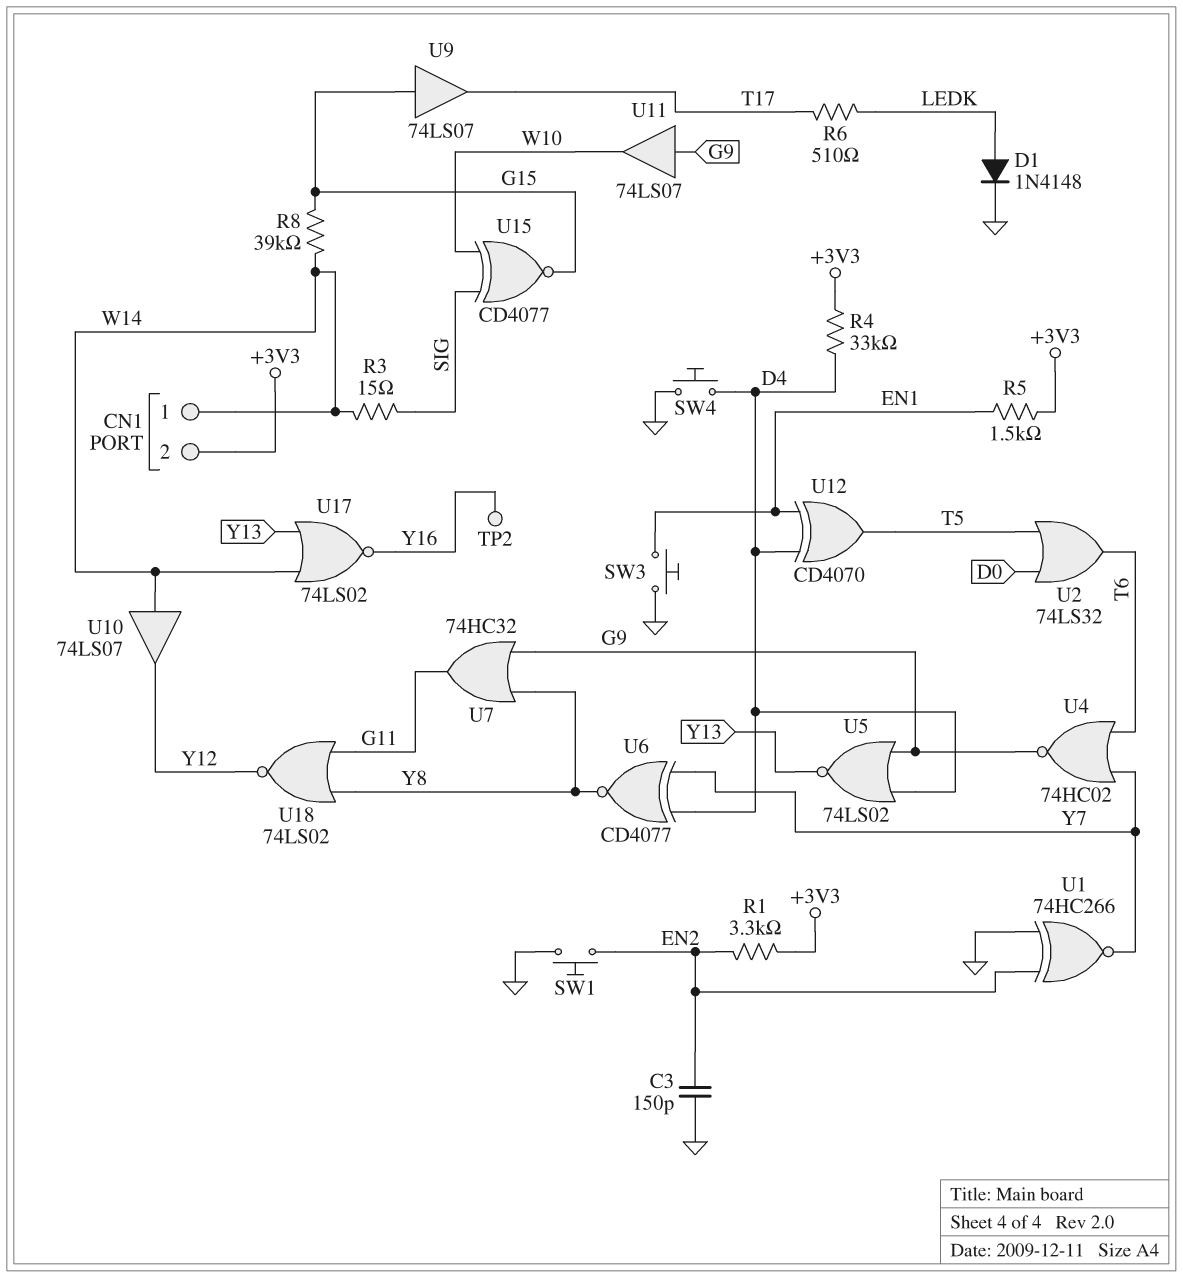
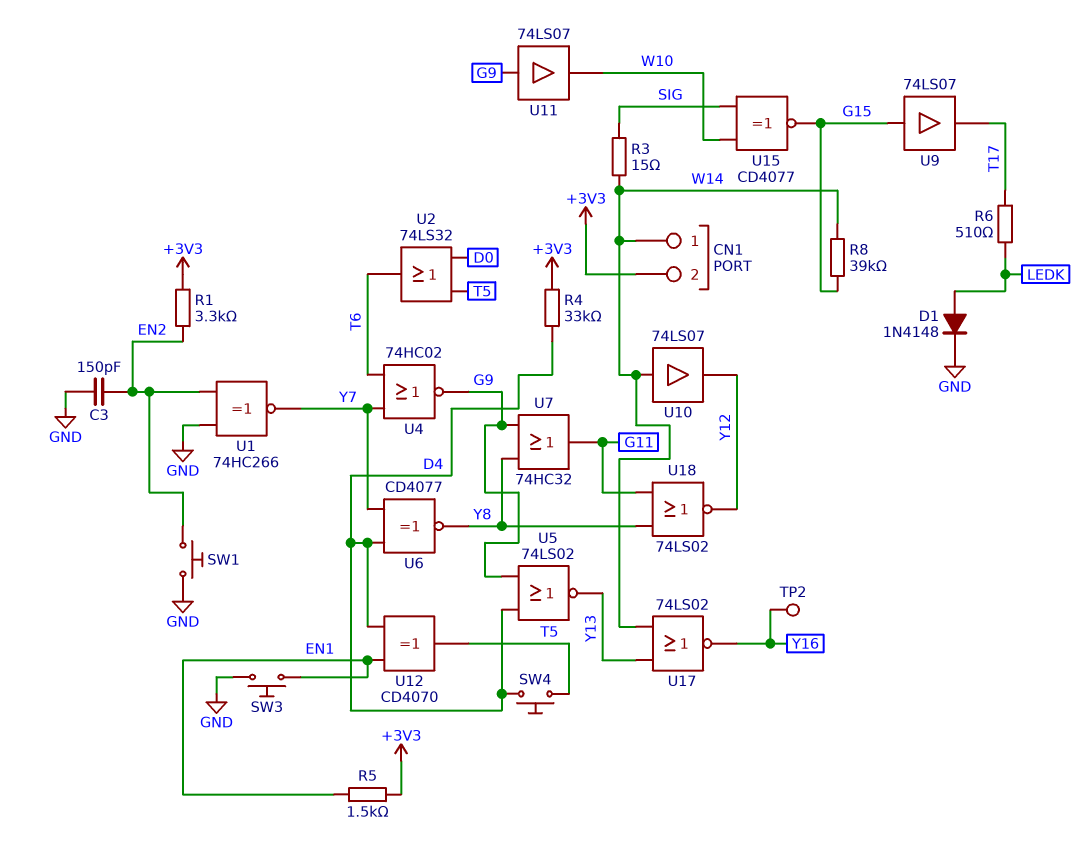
SW4: button (D4, GND) -> button (D4, T5)

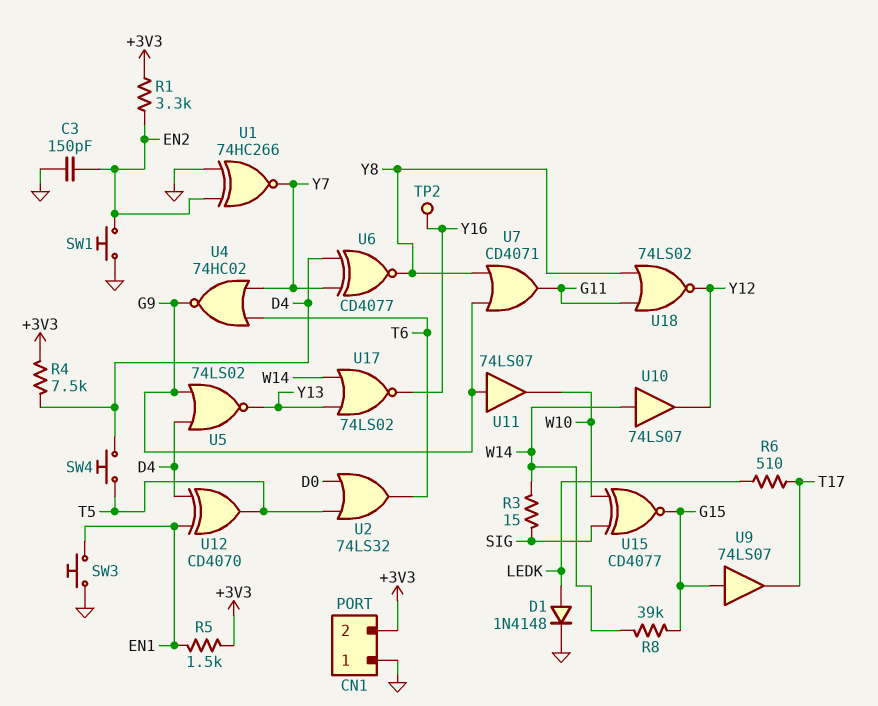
CN1 pin 1: W14 -> GND
R4: 33k (+3V3, D4) -> 7.5k (+3V3, D4)
U7: OR 74HC32 (in G9, in Y8, out G11) -> OR CD4071 (in G9, in Y8, out G11)

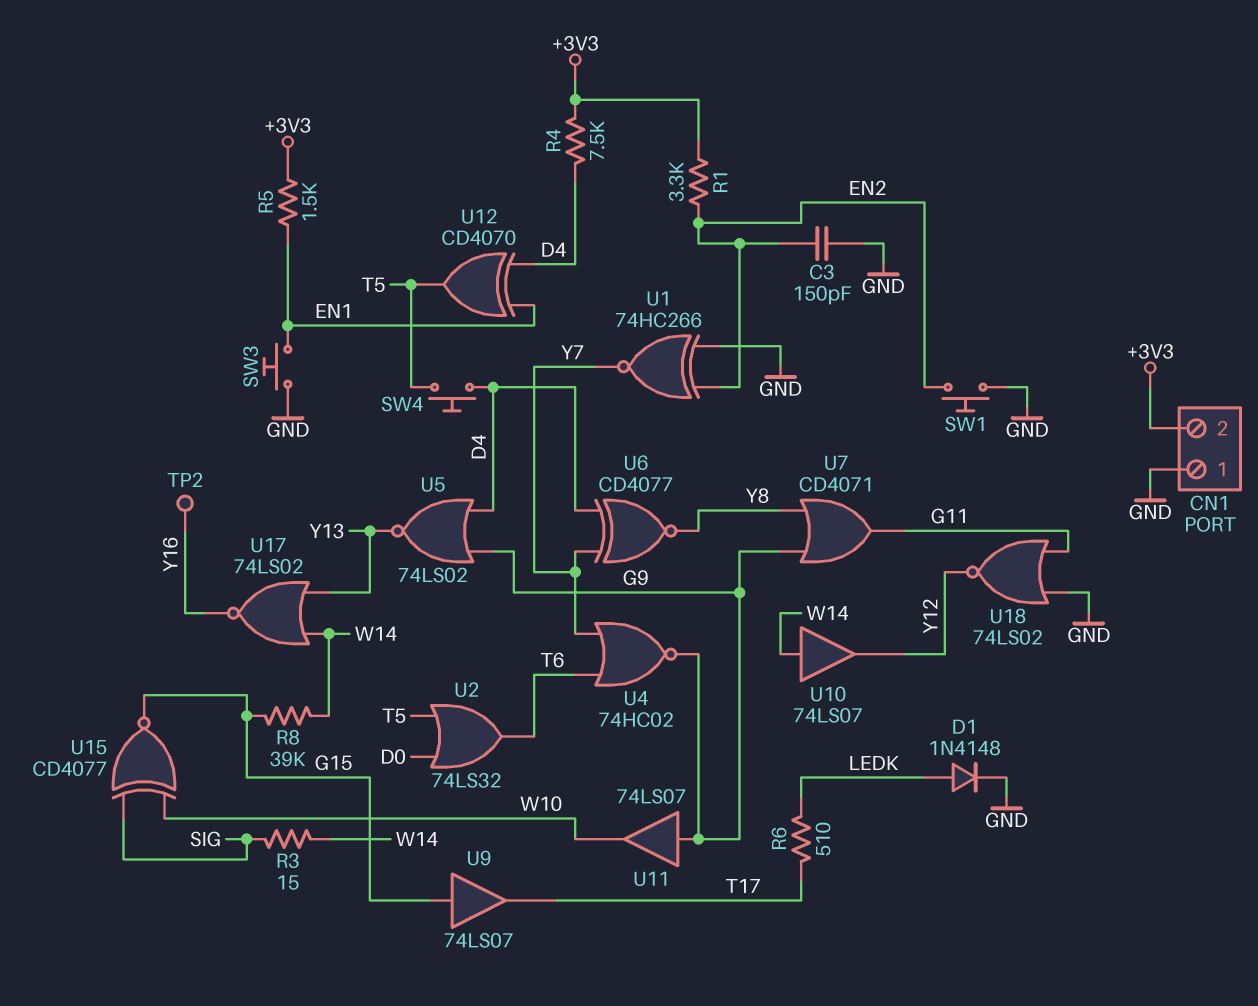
U18: NOR 74LS02 (in G11, in Y8, out Y12) -> NOR 74LS02 (in G11, in GND, out Y12)

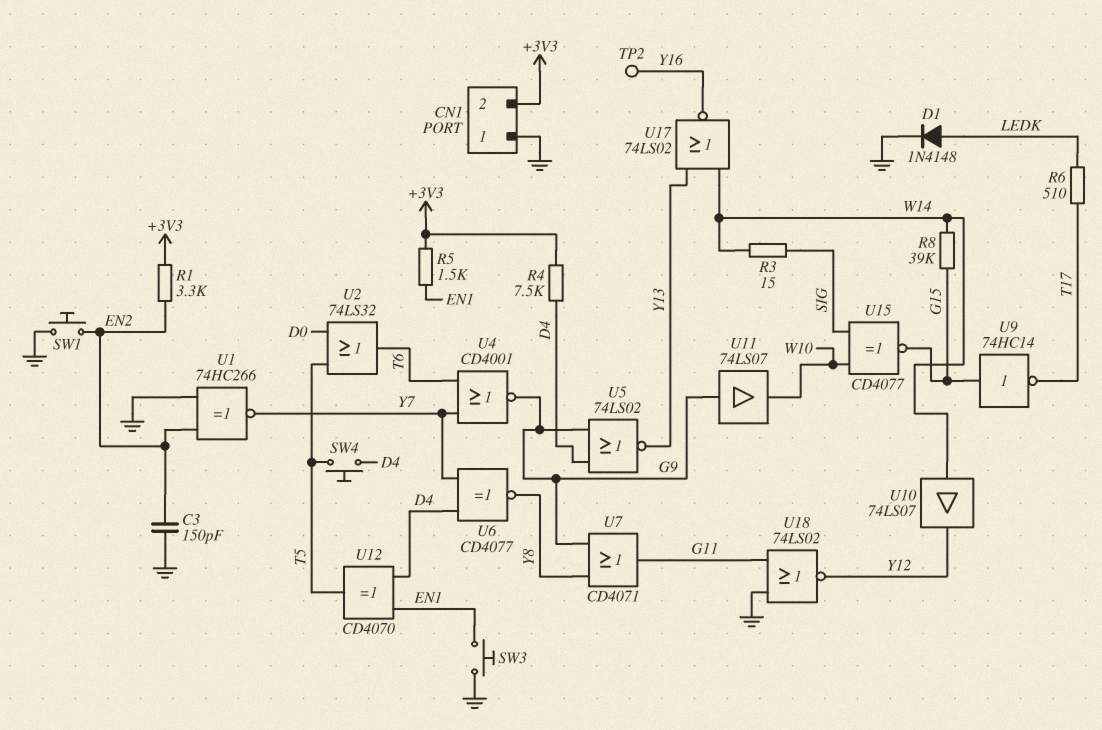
U4: NOR 74HC02 (in T6, in Y7, out G9) -> NOR CD4001 (in T6, in Y7, out G9)
U9: buffer 74LS07 (in G15, out T17) -> NOT 74HC14 (in G15, out T17)

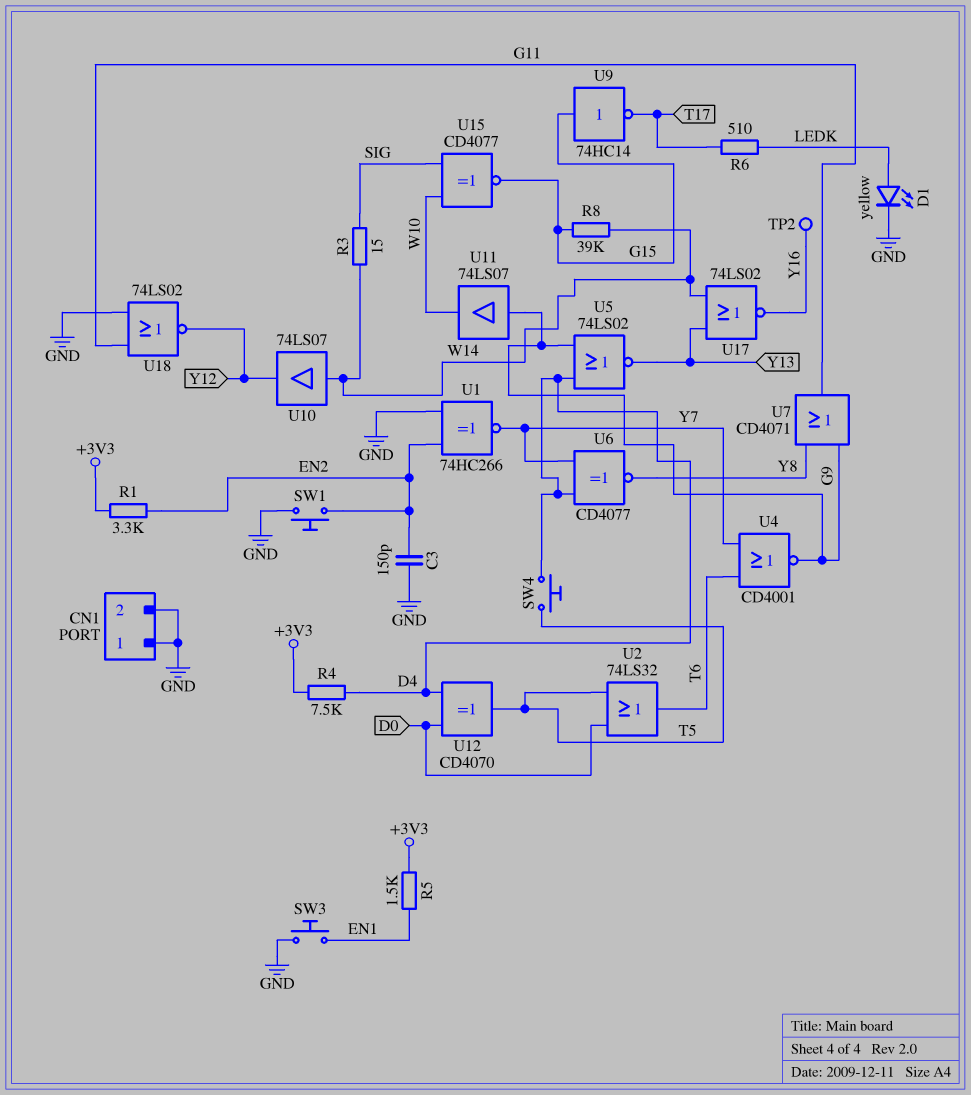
CN1 pin 2: +3V3 -> GND
D1: diode 1N4148 (A LEDK, K GND) -> LED yellow (A LEDK, K GND)
U12: XOR CD4070 (in D4, in EN1, out T5) -> XOR CD4070 (in D0, in D4, out T5)

